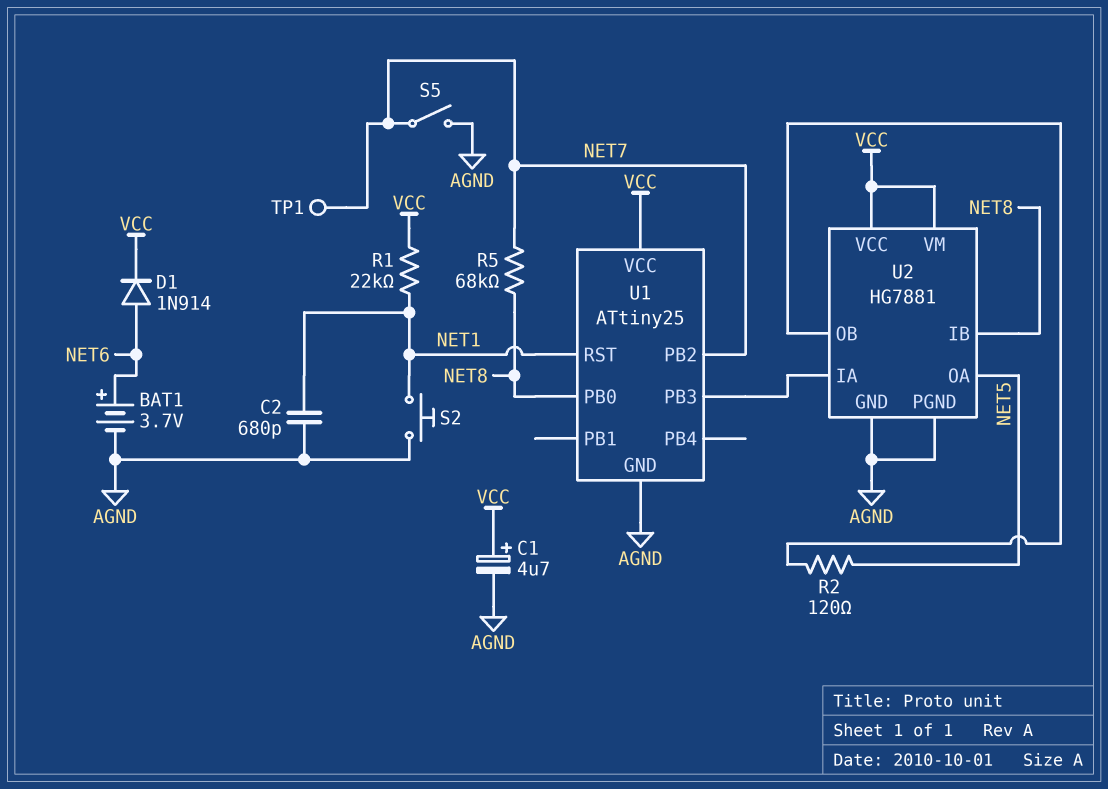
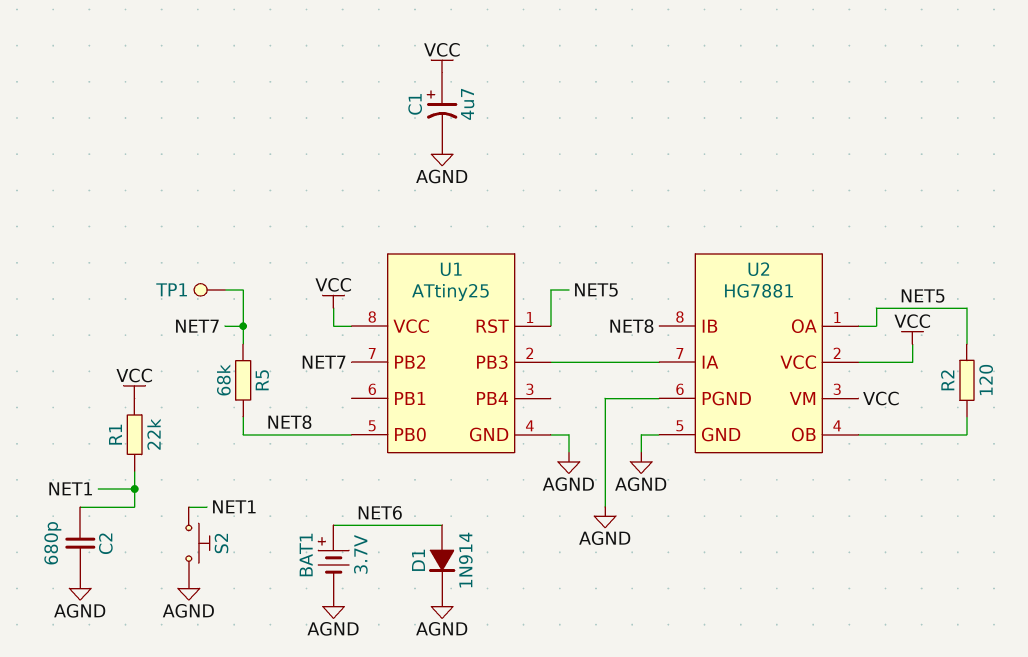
D1: diode 1N914 (A NET6, K VCC) -> diode 1N914 (A NET6, K AGND)
S5: switch (AGND, NET7) -> none
U1 pin RST: NET1 -> NET5

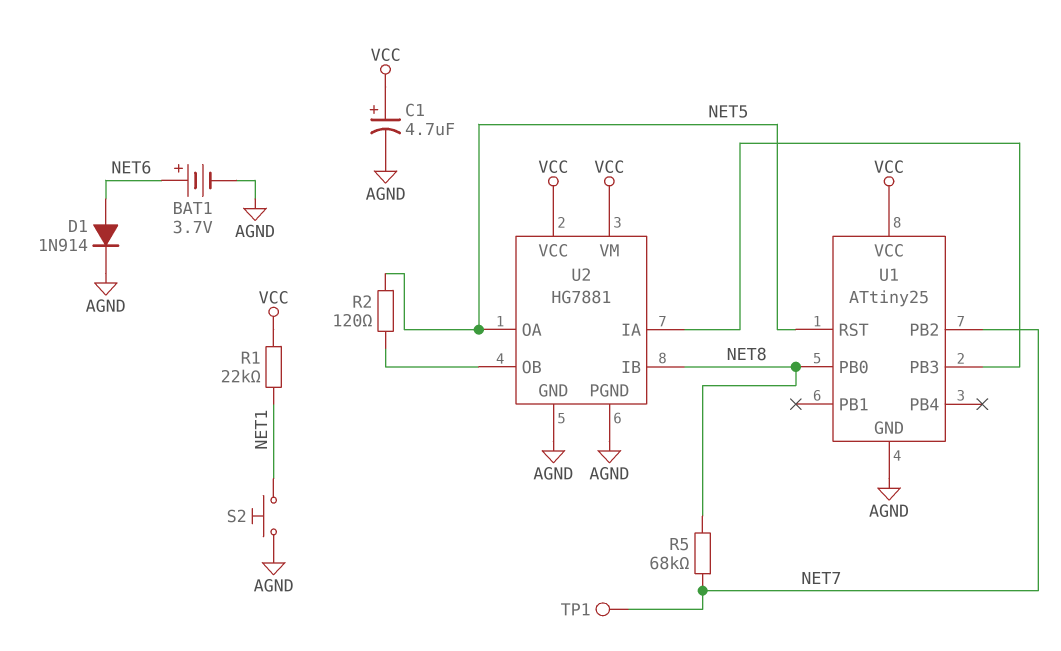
C2: 680pF (AGND, NET1) -> none

